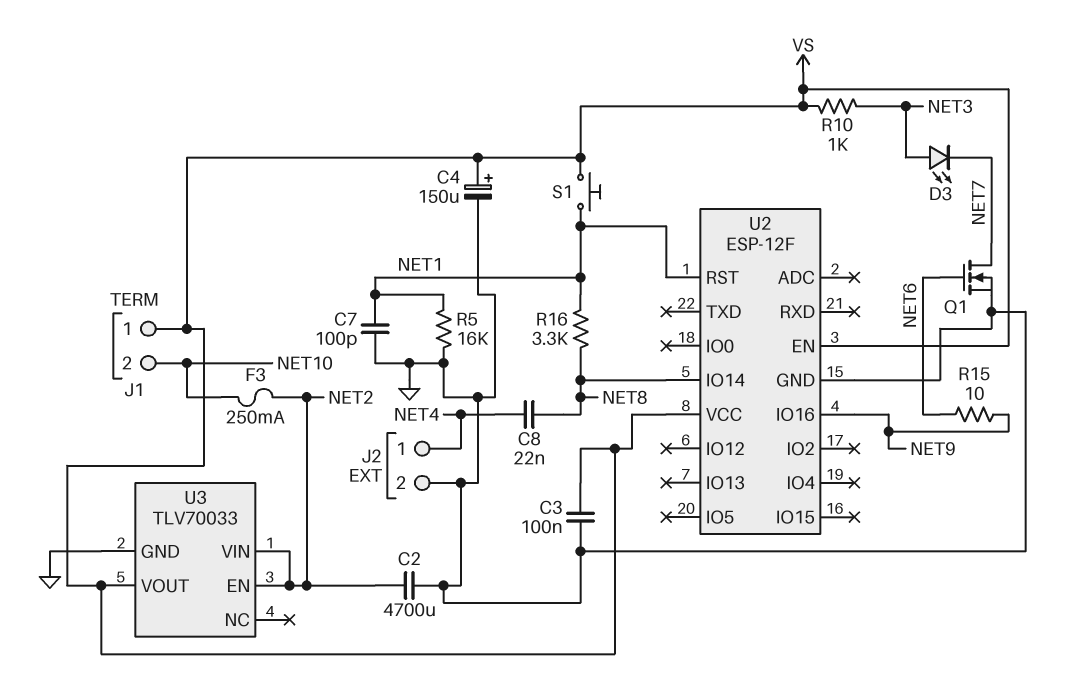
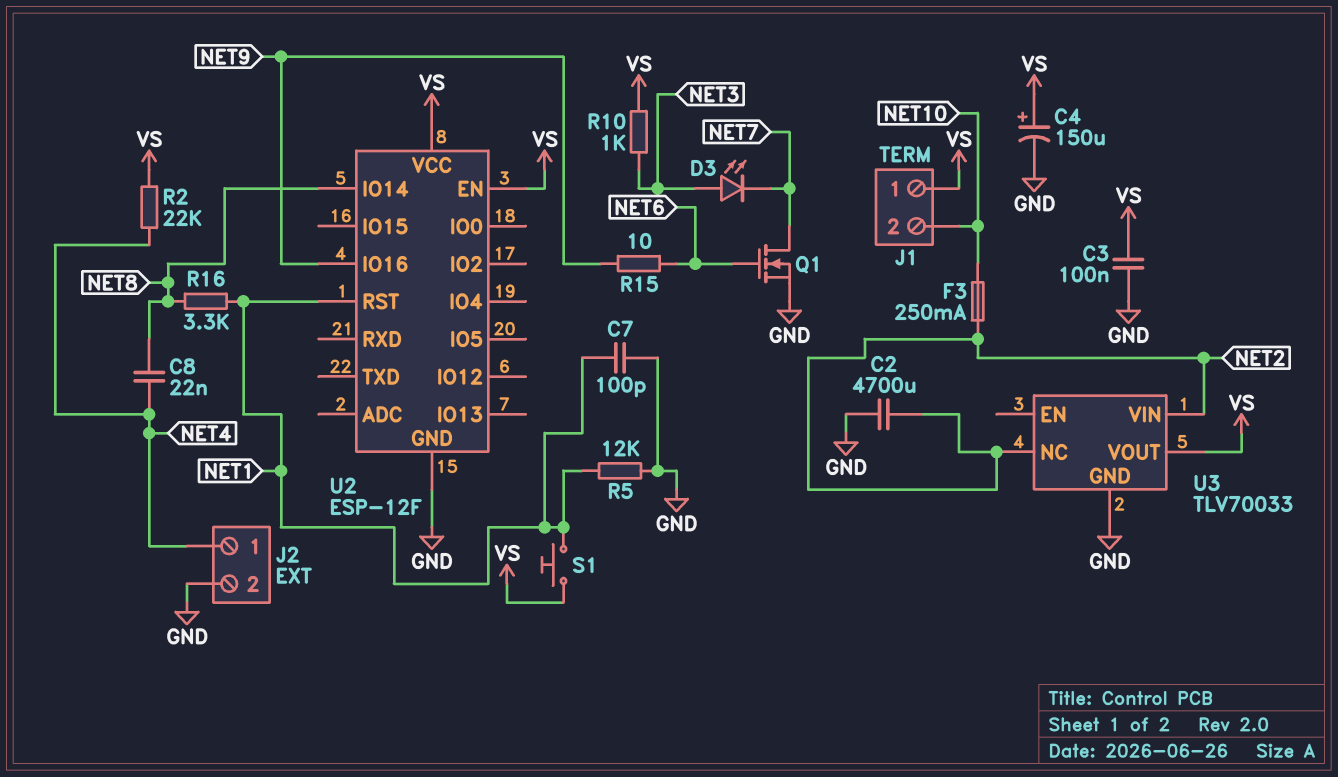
R2: none -> 22k (NET4, VS)
R5: 16k (GND, NET1) -> 12k (GND, NET1)
U3 pin EN: NET2 -> none
U3 pin NC: none -> NET2

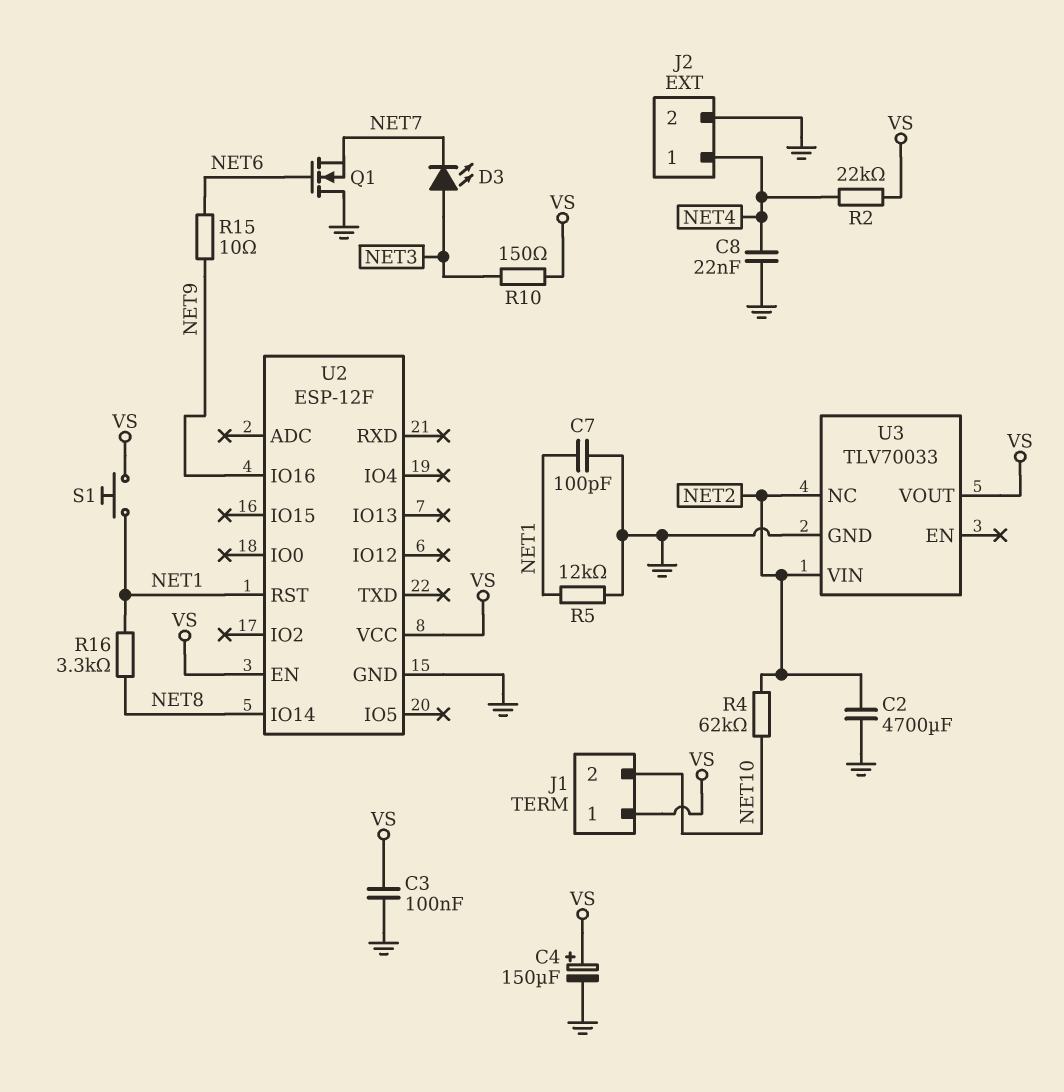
C8: 22nF (NET4, NET8) -> 22nF (GND, NET4)
F3: 250mA (NET2, NET10) -> none
Q1: NMOS (G NET6, D NET7, S GND) -> NMOS (G NET6, D GND, S NET7)
R4: none -> 62k (NET2, NET10)
R10: 1k (NET3, VS) -> 150 (NET3, VS)

